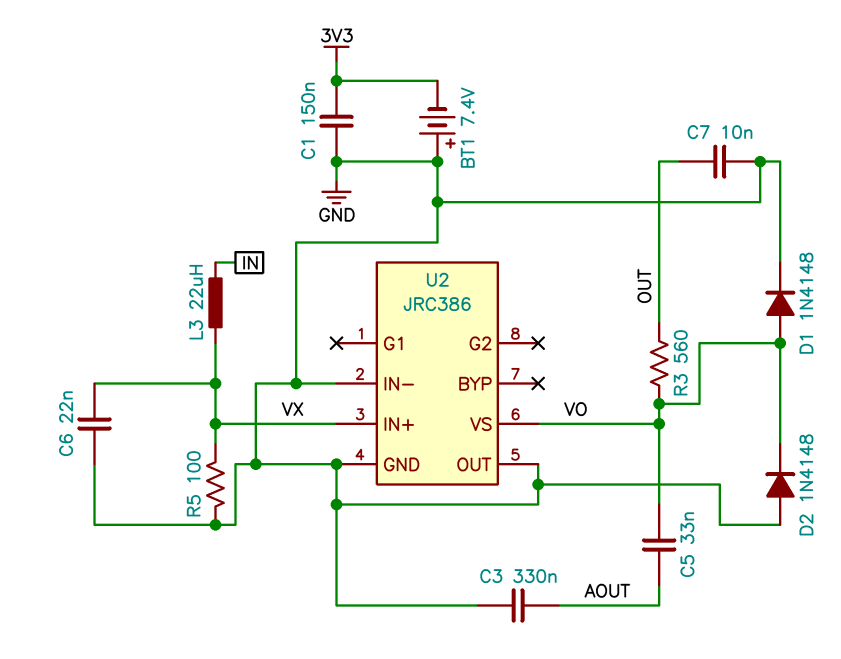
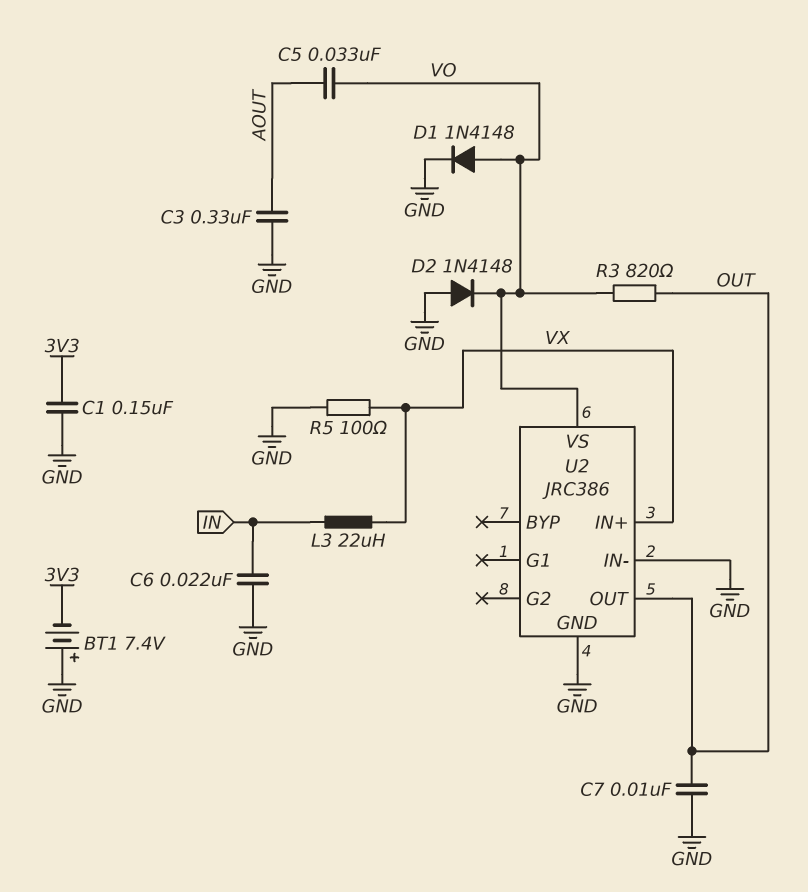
C6: 22nF (GND, VX) -> 22nF (GND, IN)
R3: 560 (OUT, VO) -> 820 (OUT, VO)
U2 pin OUT: GND -> OUT

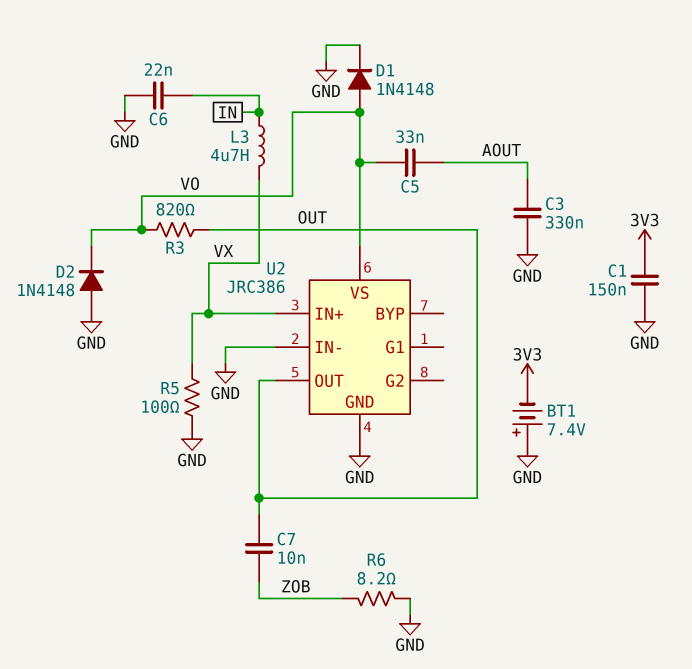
C7: 10nF (GND, OUT) -> 10nF (OUT, ZOB)
L3: 22uH (IN, VX) -> 4.7uH (IN, VX)
R6: none -> 8.2 (GND, ZOB)

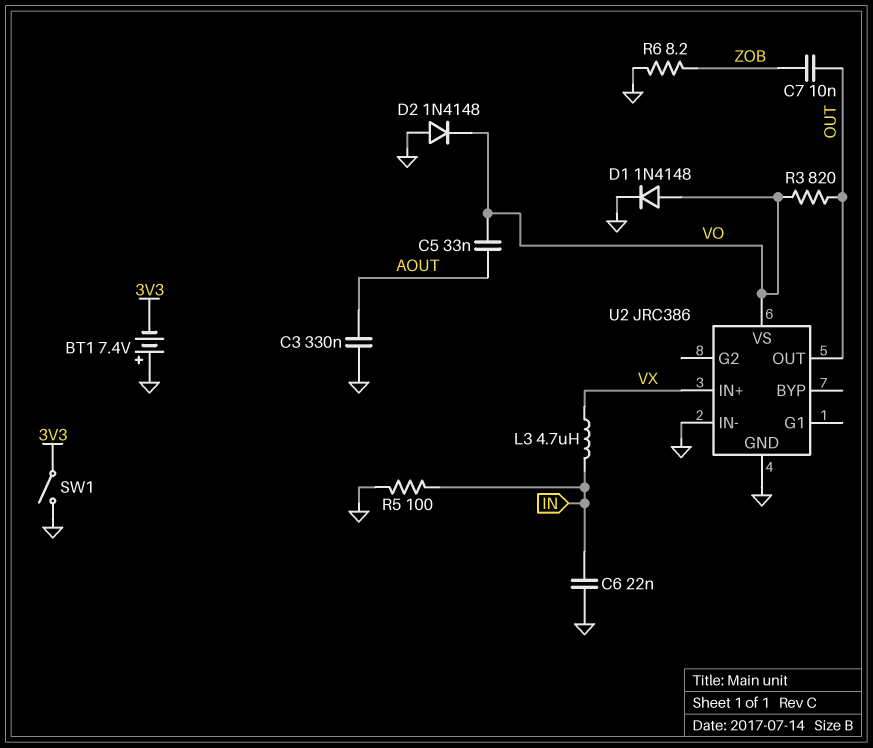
C1: 150nF (3V3, GND) -> none
R5: 100 (GND, VX) -> 100 (GND, IN)
SW1: none -> switch (3V3, GND)

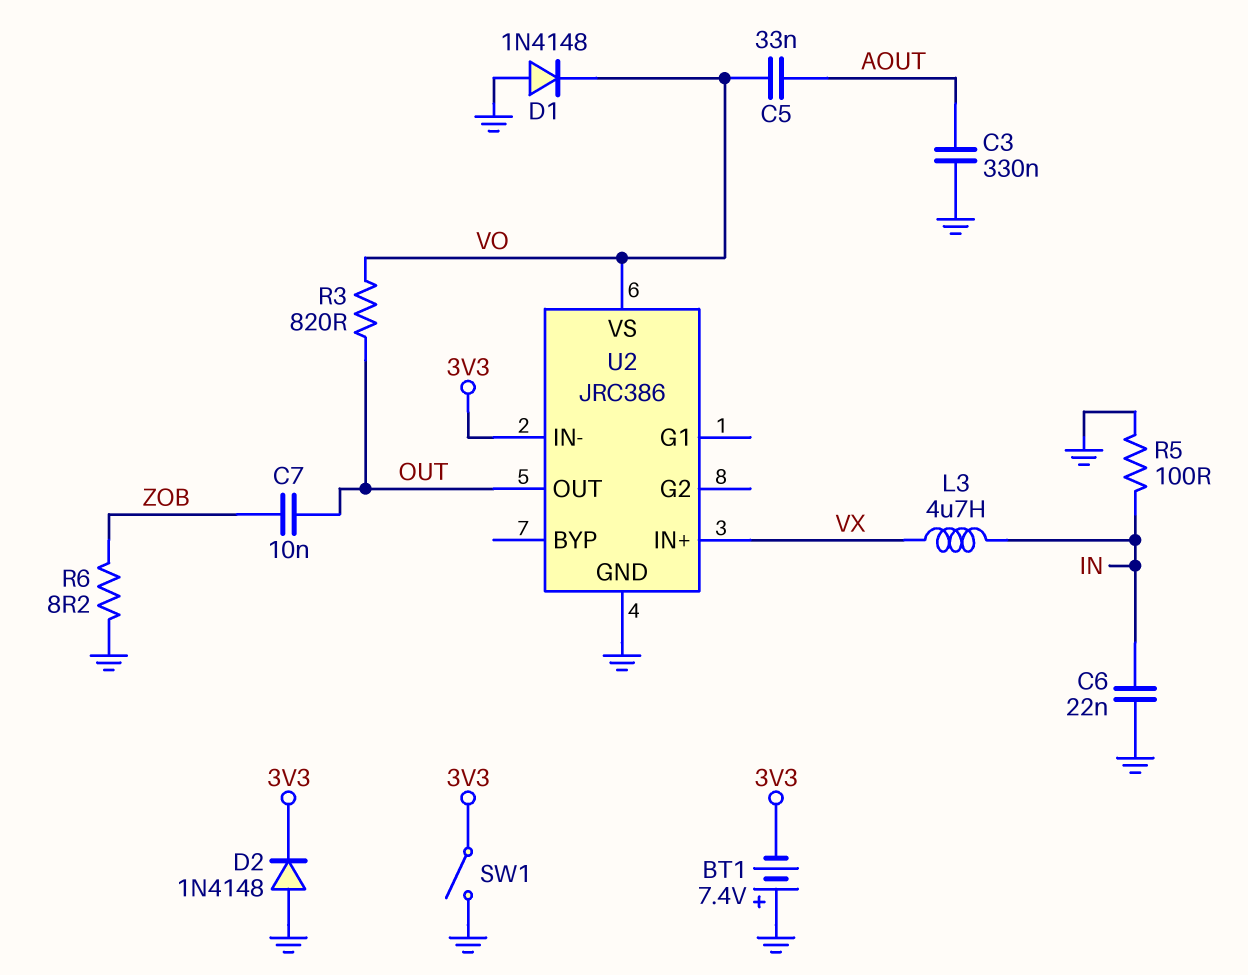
D1: diode 1N4148 (A VO, K GND) -> diode 1N4148 (A GND, K VO)
D2: diode 1N4148 (A GND, K VO) -> diode 1N4148 (A GND, K 3V3)
U2 pin IN-: GND -> 3V3

